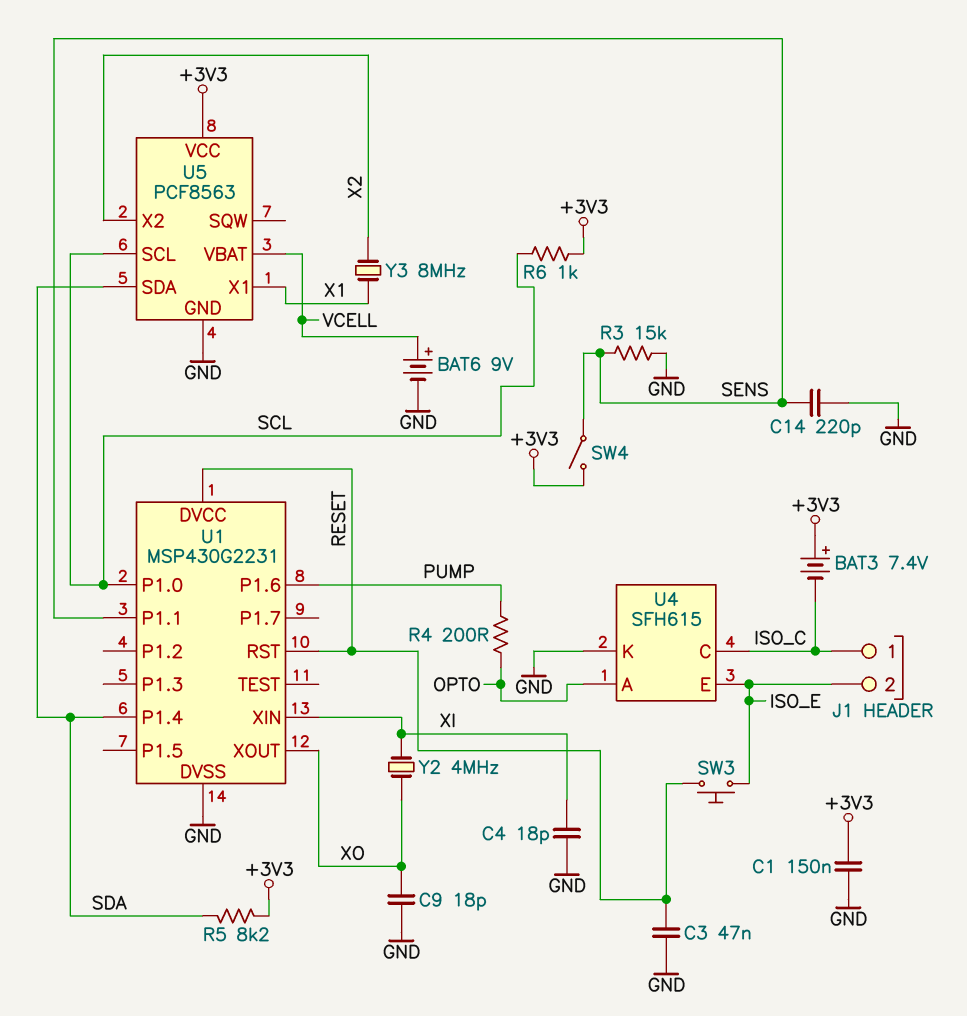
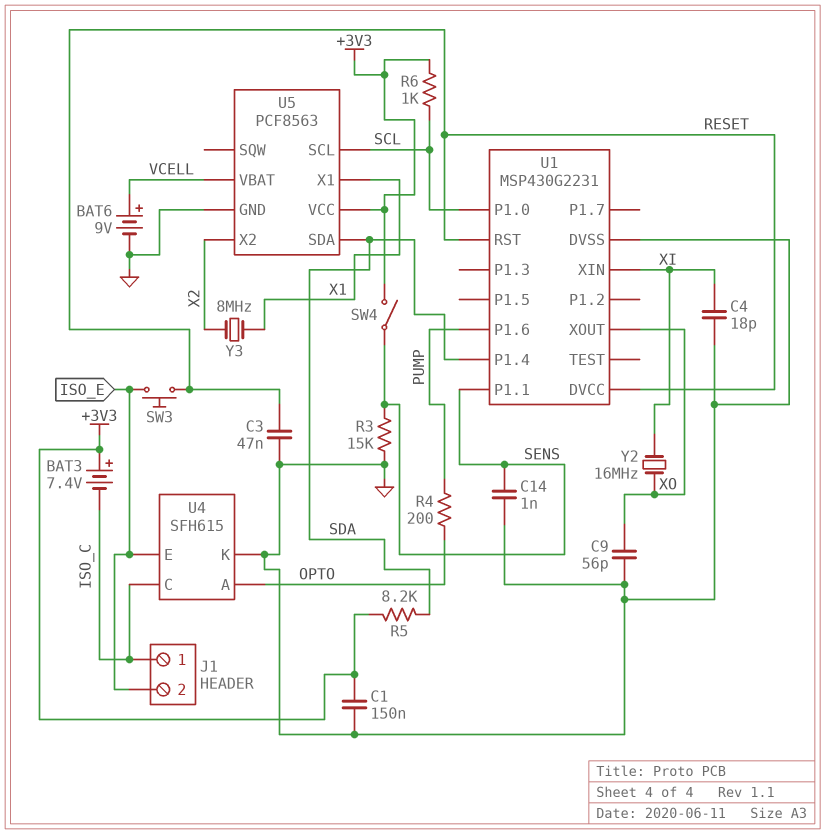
C9: 18pF (GND, XO) -> 56pF (GND, XO)
C14: 220pF (GND, SENS) -> 1nF (GND, SENS)
Y2: 4MHz (XI, XO) -> 16MHz (XI, XO)

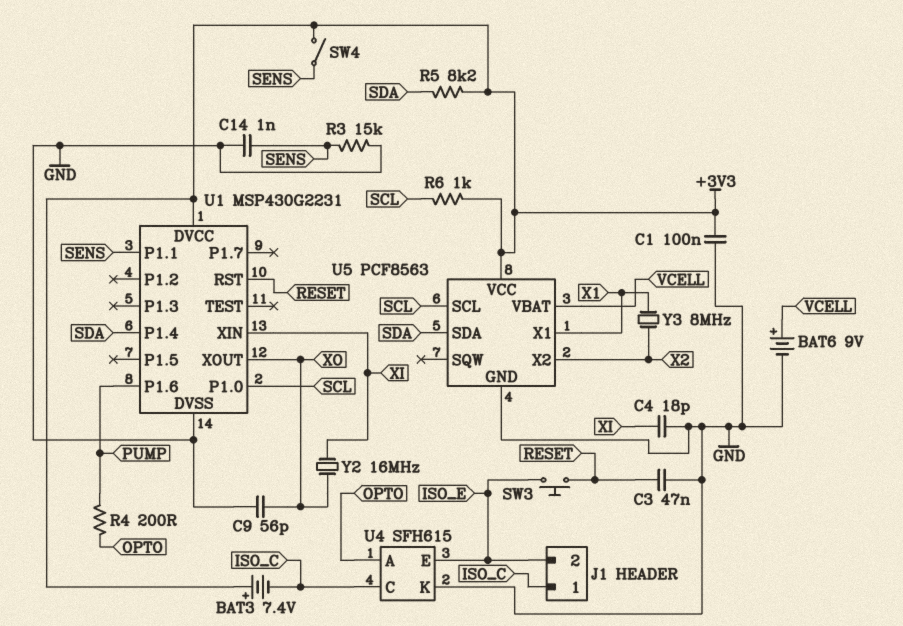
C1: 150nF (+3V3, GND) -> 100nF (+3V3, GND)
U1 pin DVCC: RESET -> +3V3

